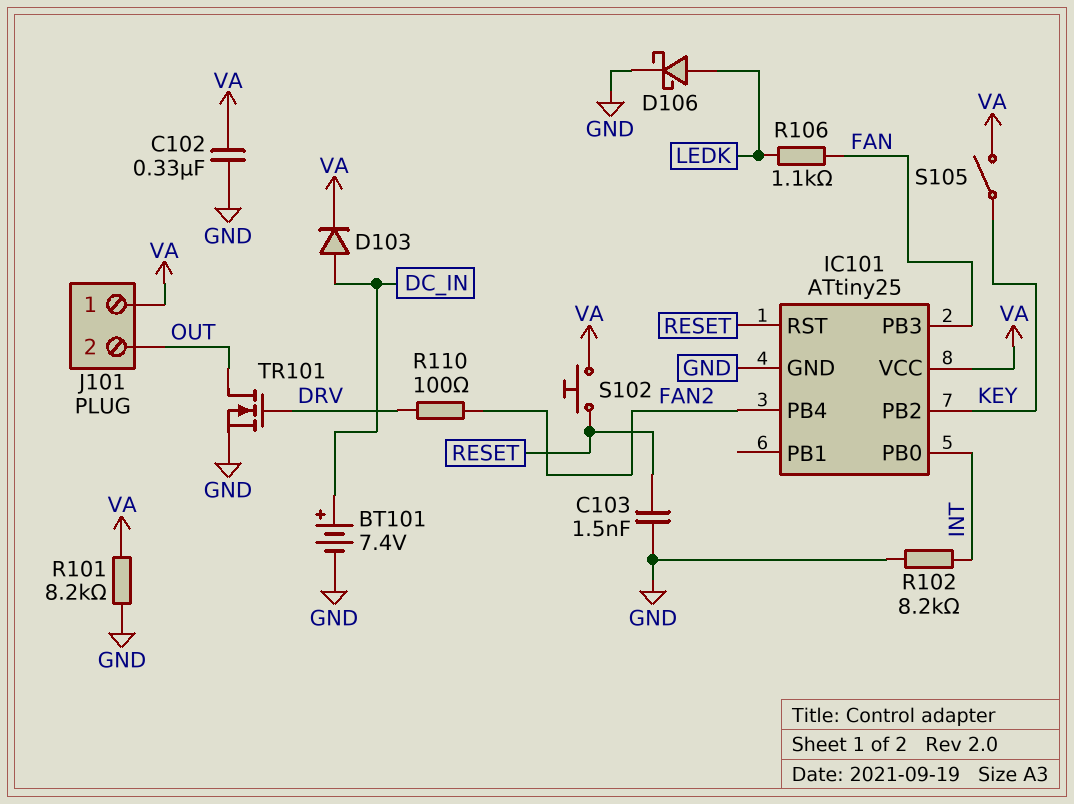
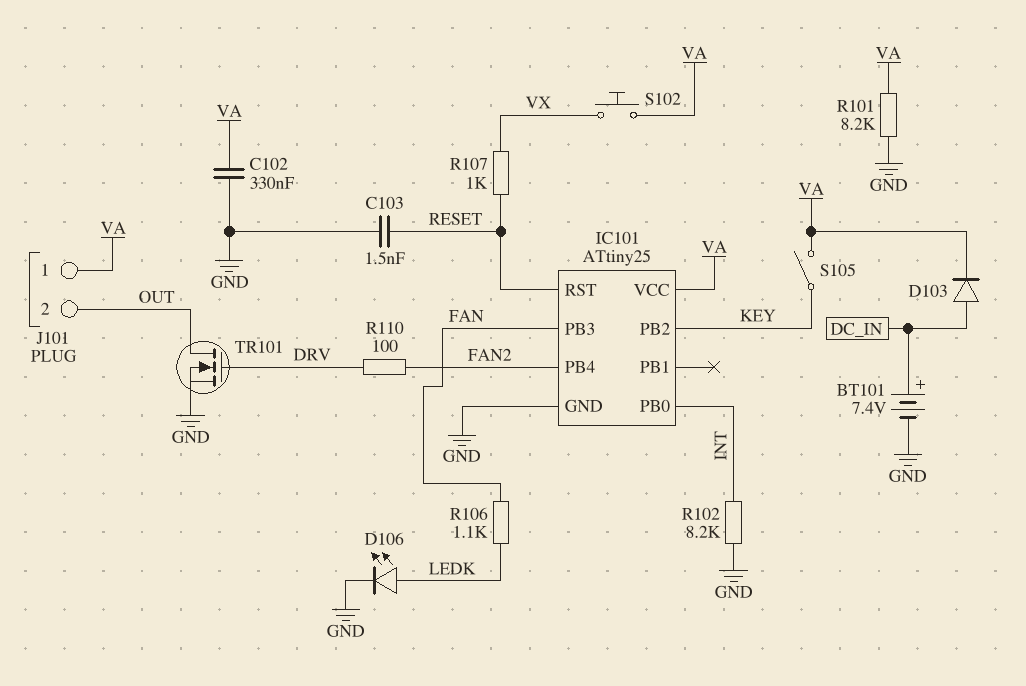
D106: schottky (A LEDK, K GND) -> LED (A LEDK, K GND)
R107: none -> 1k (RESET, VX)
S102: button (RESET, VA) -> button (VA, VX)

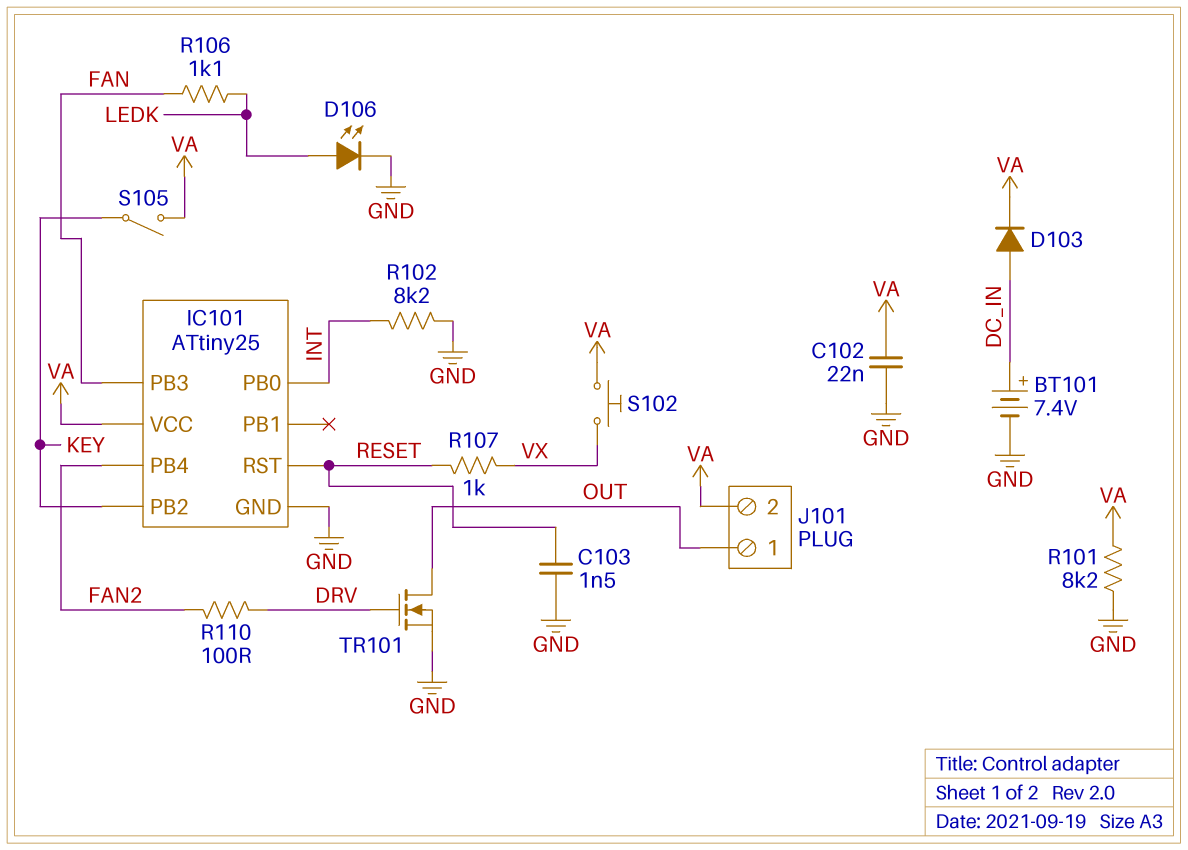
C102: 330nF (GND, VA) -> 22nF (GND, VA)
J101 pin 1: VA -> OUT
J101 pin 2: OUT -> VA

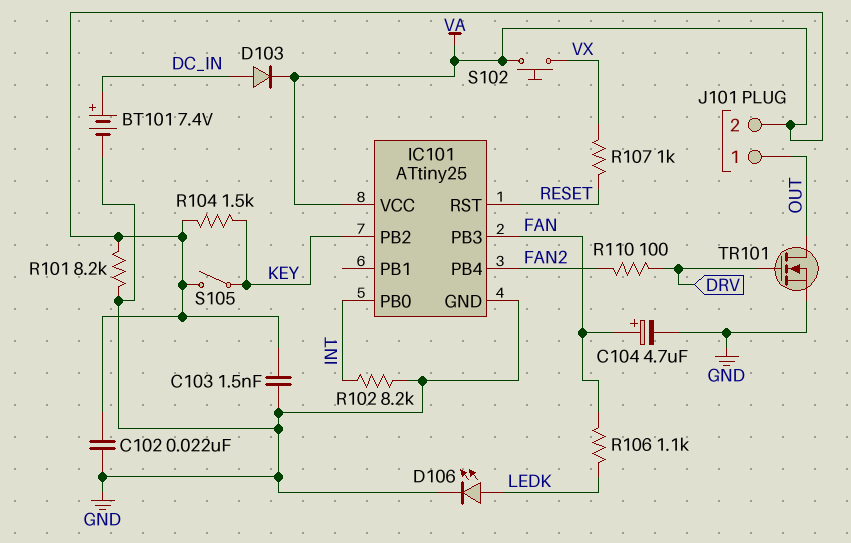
C103: 1.5nF (GND, RESET) -> 1.5nF (GND, VA)
C104: none -> 4.7uF (plus FAN, minus GND)
R104: none -> 1.5k (KEY, VA)

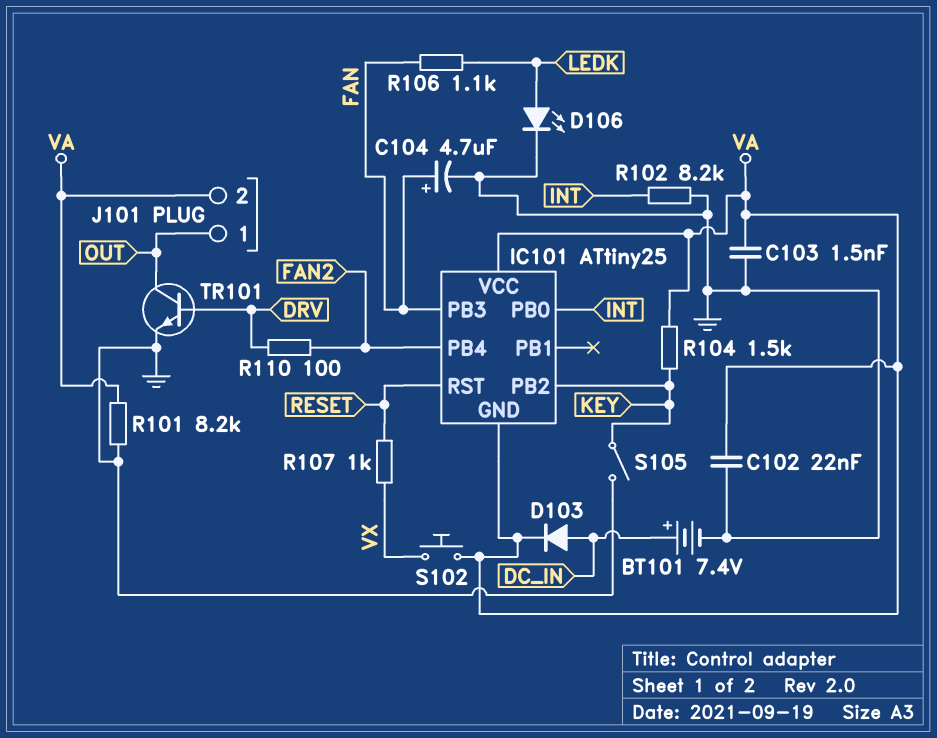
IC101 pin GND: GND -> VA
S105: switch (KEY, VA) -> switch (GND, KEY)
TR101: NMOS (G DRV, D OUT, S GND) -> NPN (B DRV, C OUT, E GND)

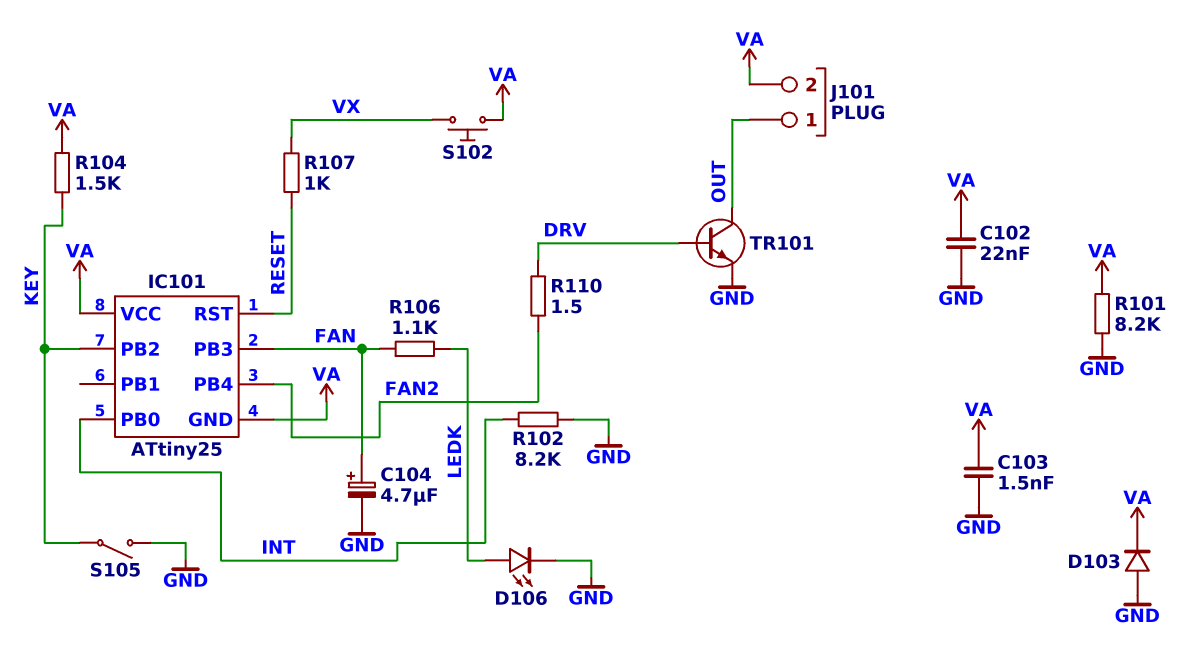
BT101: 7.4V (plus DC_IN, minus GND) -> none
D103: diode (A DC_IN, K VA) -> diode (A GND, K VA)
R110: 100 (DRV, FAN2) -> 1.5 (DRV, FAN2)

